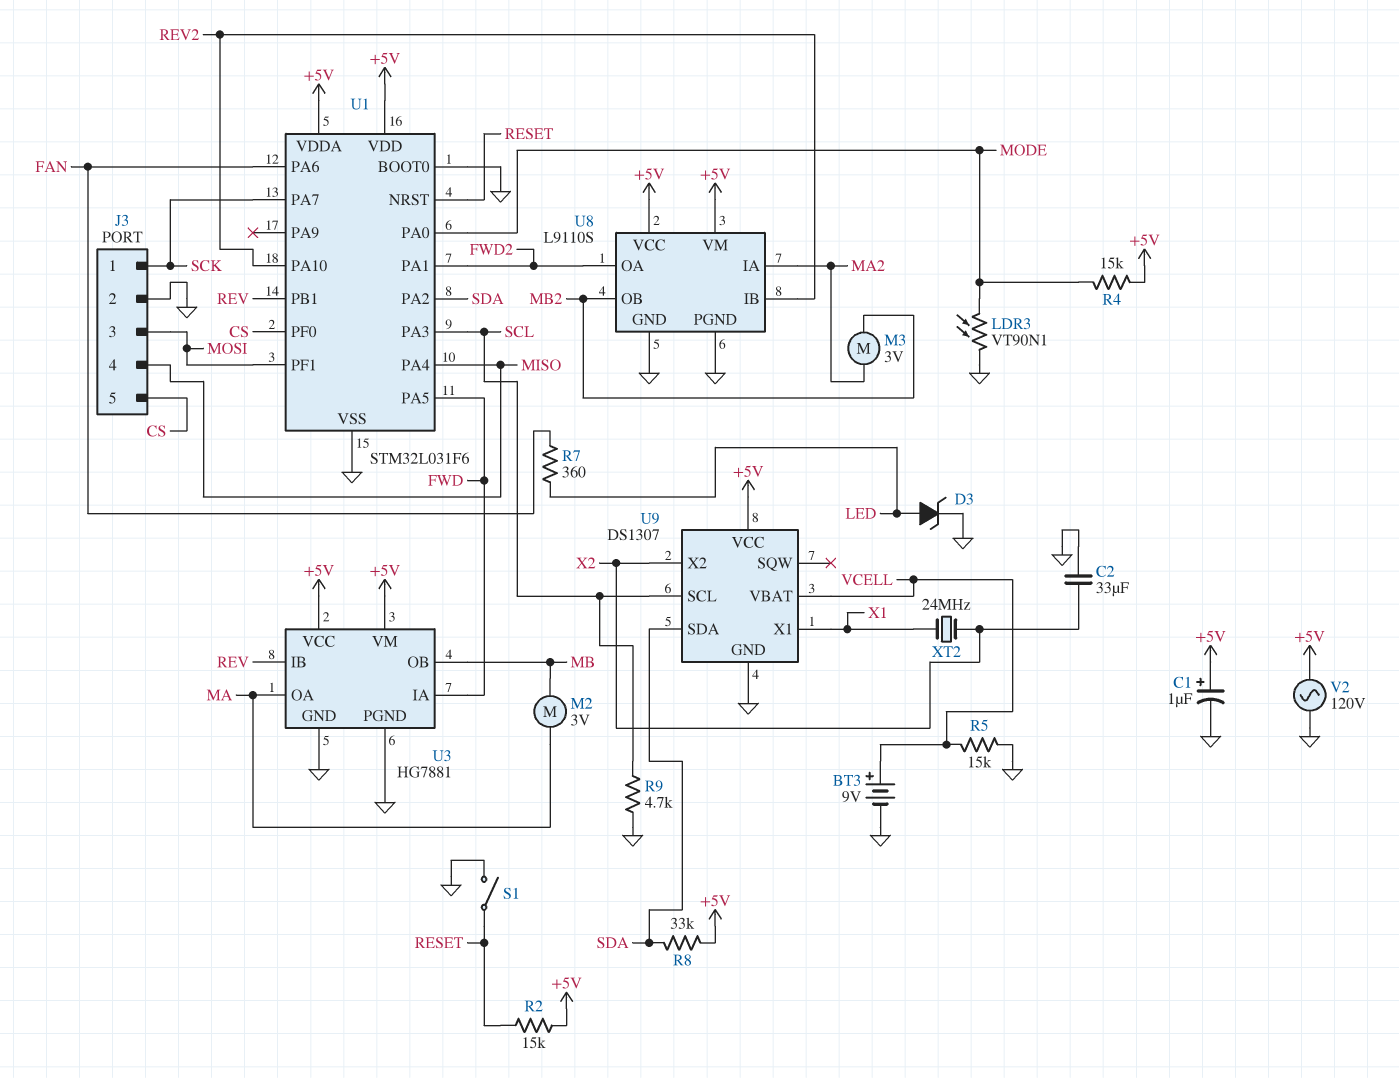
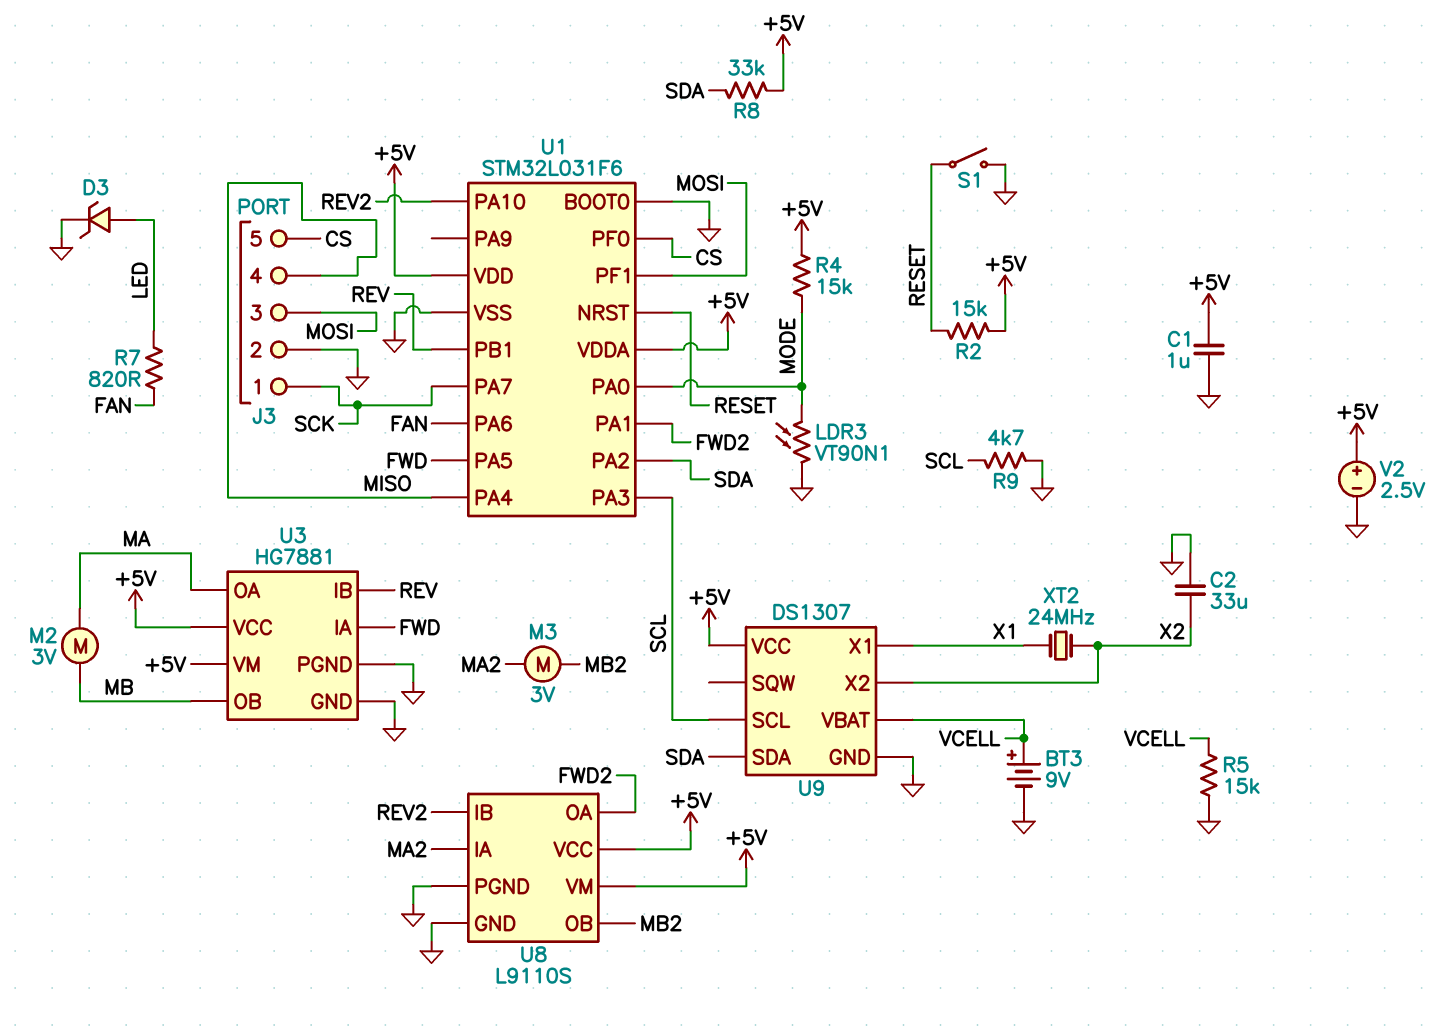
C1: 1uF (plus +5V, minus GND) -> 1uF (+5V, GND)
R7: 360 (FAN, LED) -> 820 (FAN, LED)
V2: AC 120V (+5V, GND) -> 2.5V (plus +5V, minus GND)

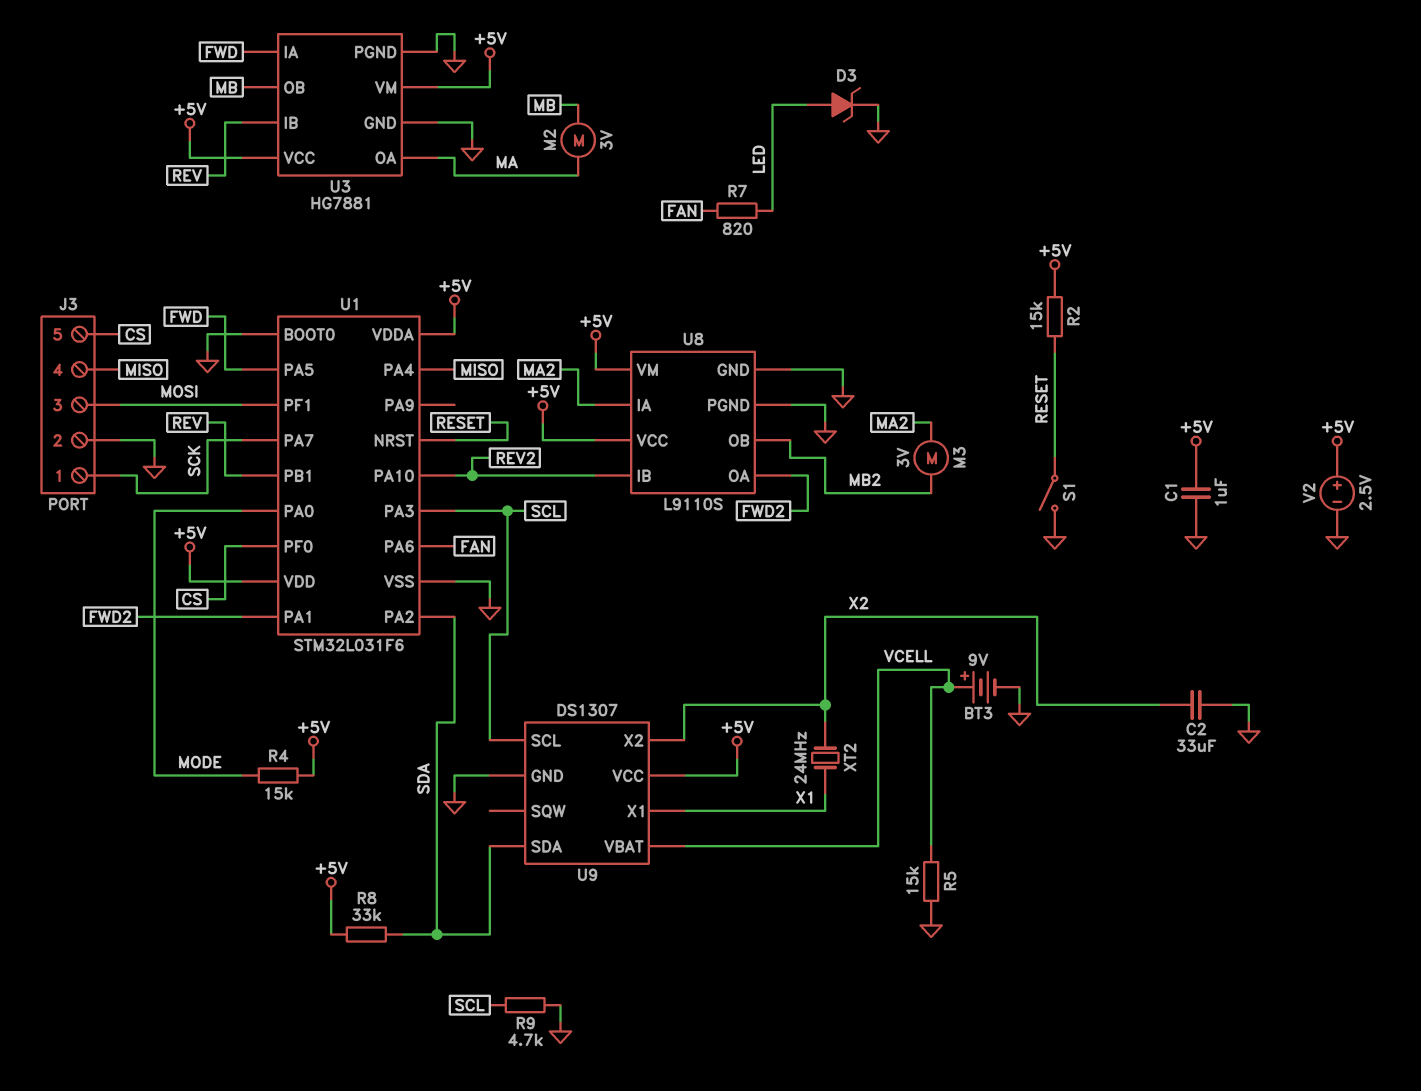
LDR3: VT90N1 (GND, MODE) -> none

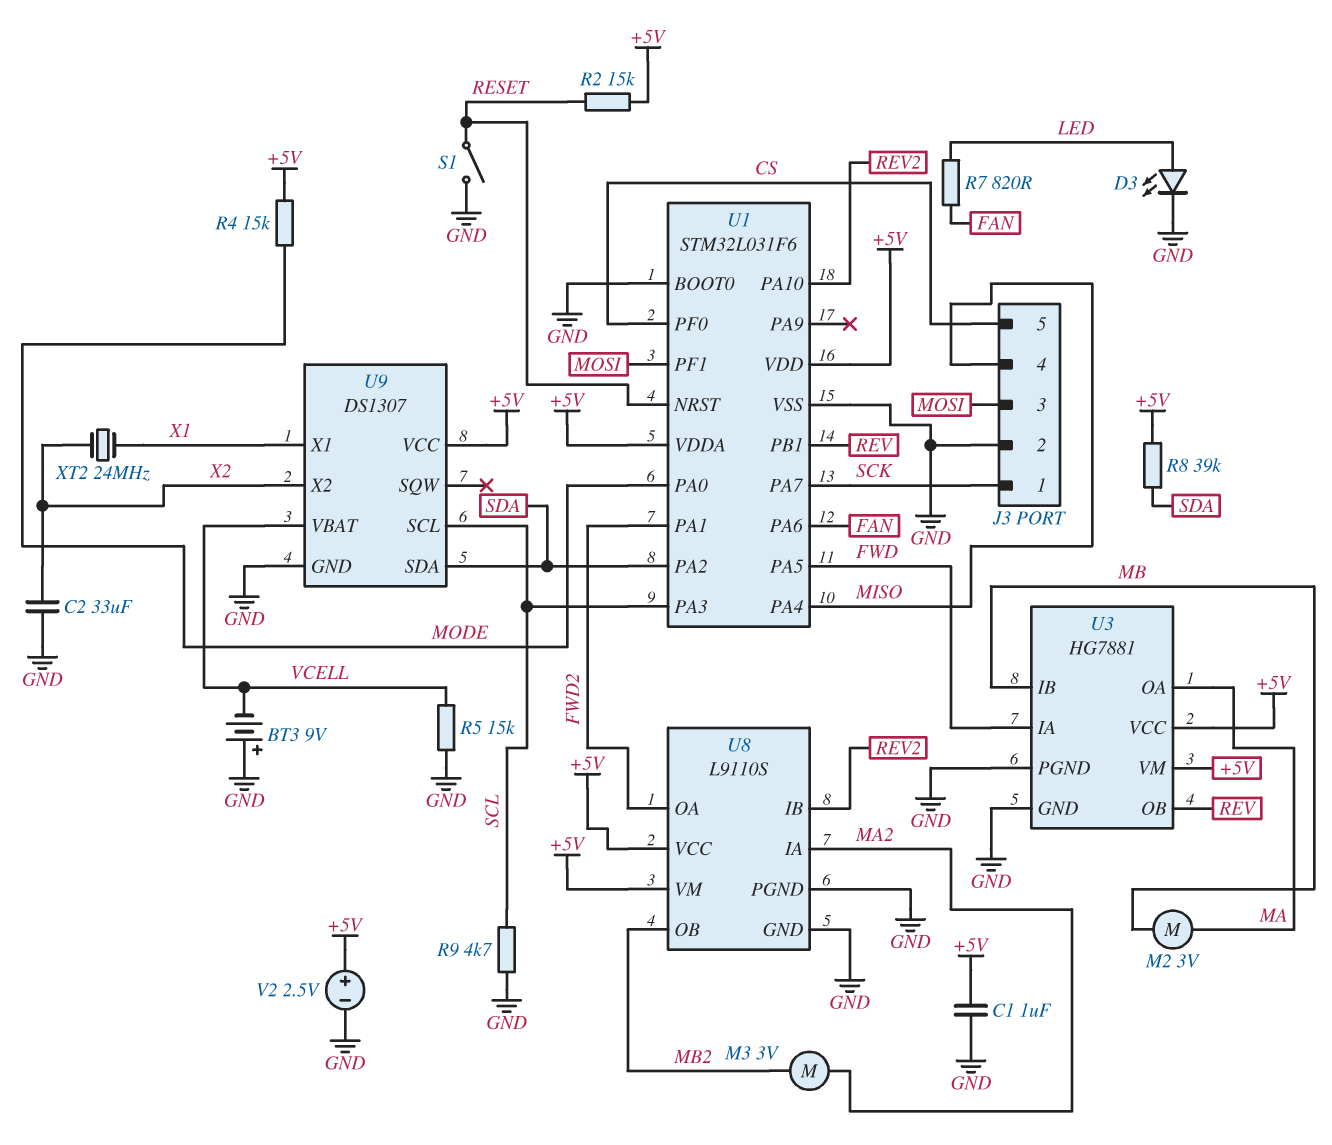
BT3: 9V (plus VCELL, minus GND) -> 9V (plus GND, minus VCELL)
D3: zener (A LED, K GND) -> LED (A LED, K GND)
R8: 33k (+5V, SDA) -> 39k (+5V, SDA)
U3 pin IB: REV -> MB
U3 pin OB: MB -> REV

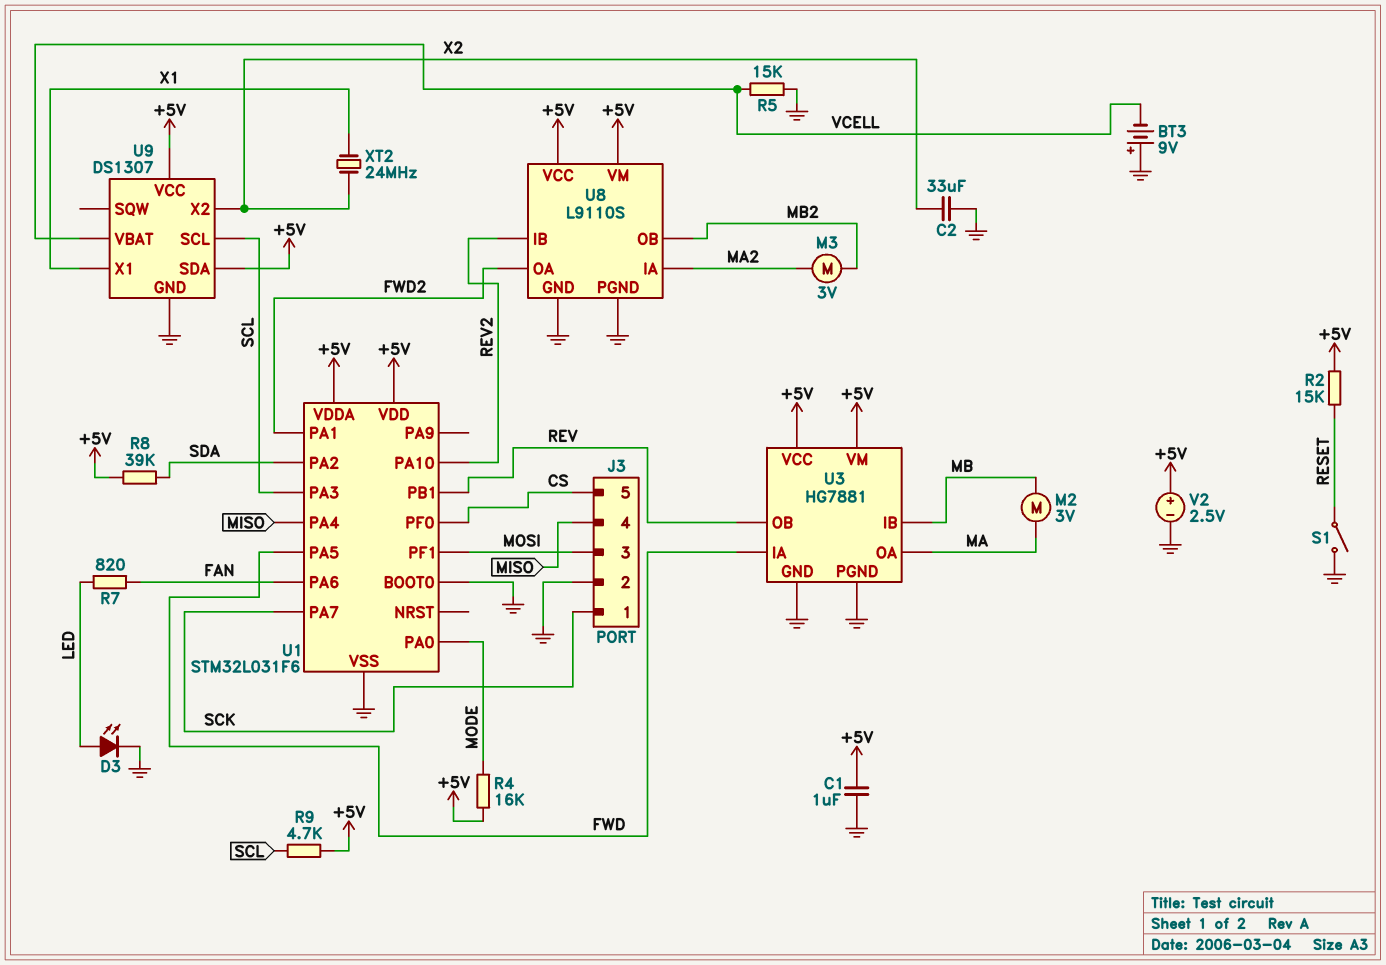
R4: 15k (+5V, MODE) -> 16k (+5V, MODE)
R9: 4.7k (GND, SCL) -> 4.7k (+5V, SCL)
U1 pin NRST: RESET -> none
U9 pin SDA: SDA -> +5V

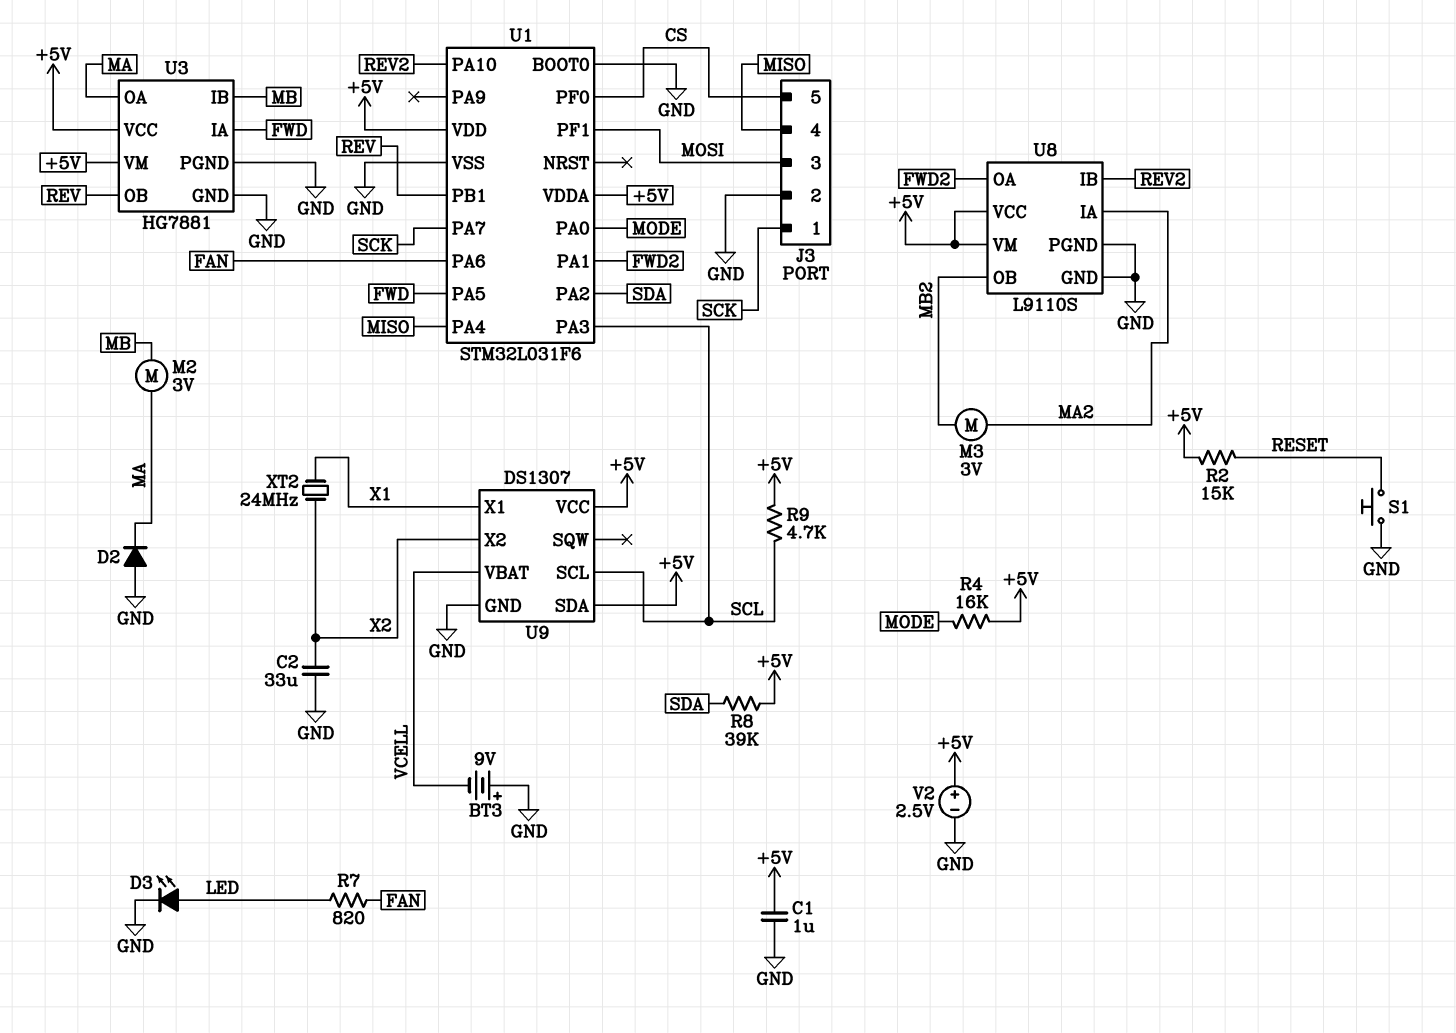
D2: none -> diode (A GND, K MA)
R5: 15k (GND, VCELL) -> none
S1: switch (GND, RESET) -> button (GND, RESET)

